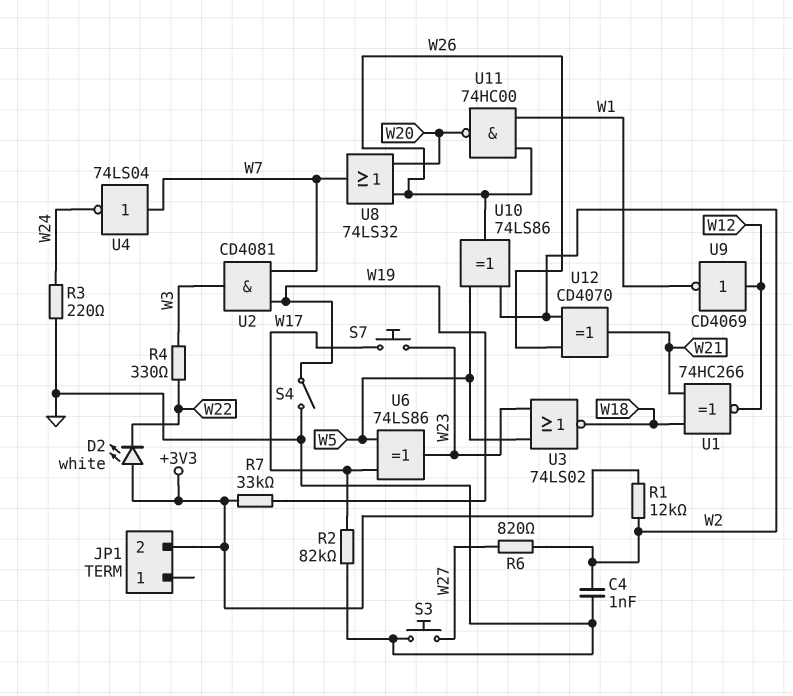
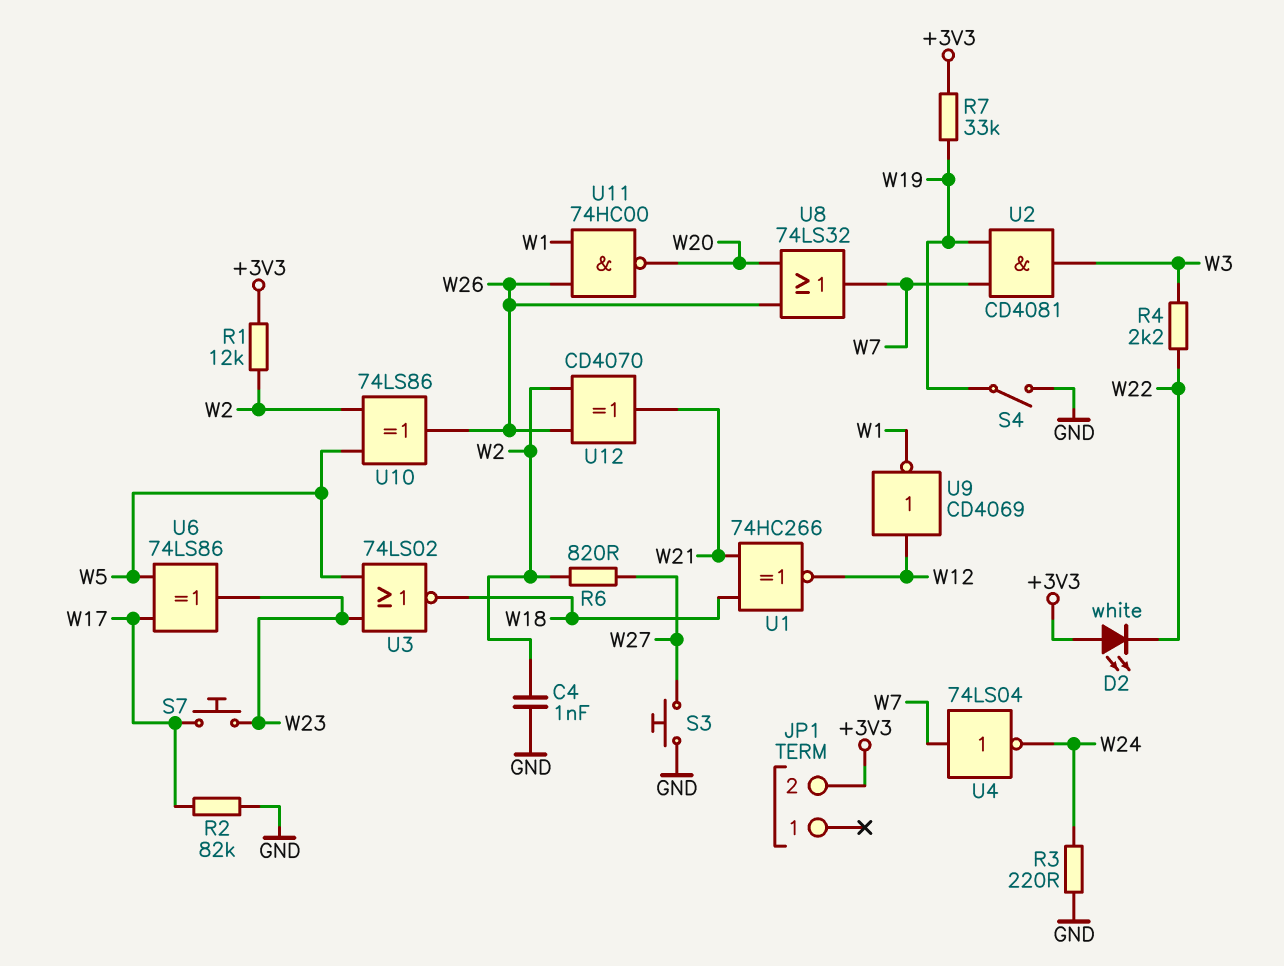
R4: 330 (W3, W22) -> 2.2k (W3, W22)

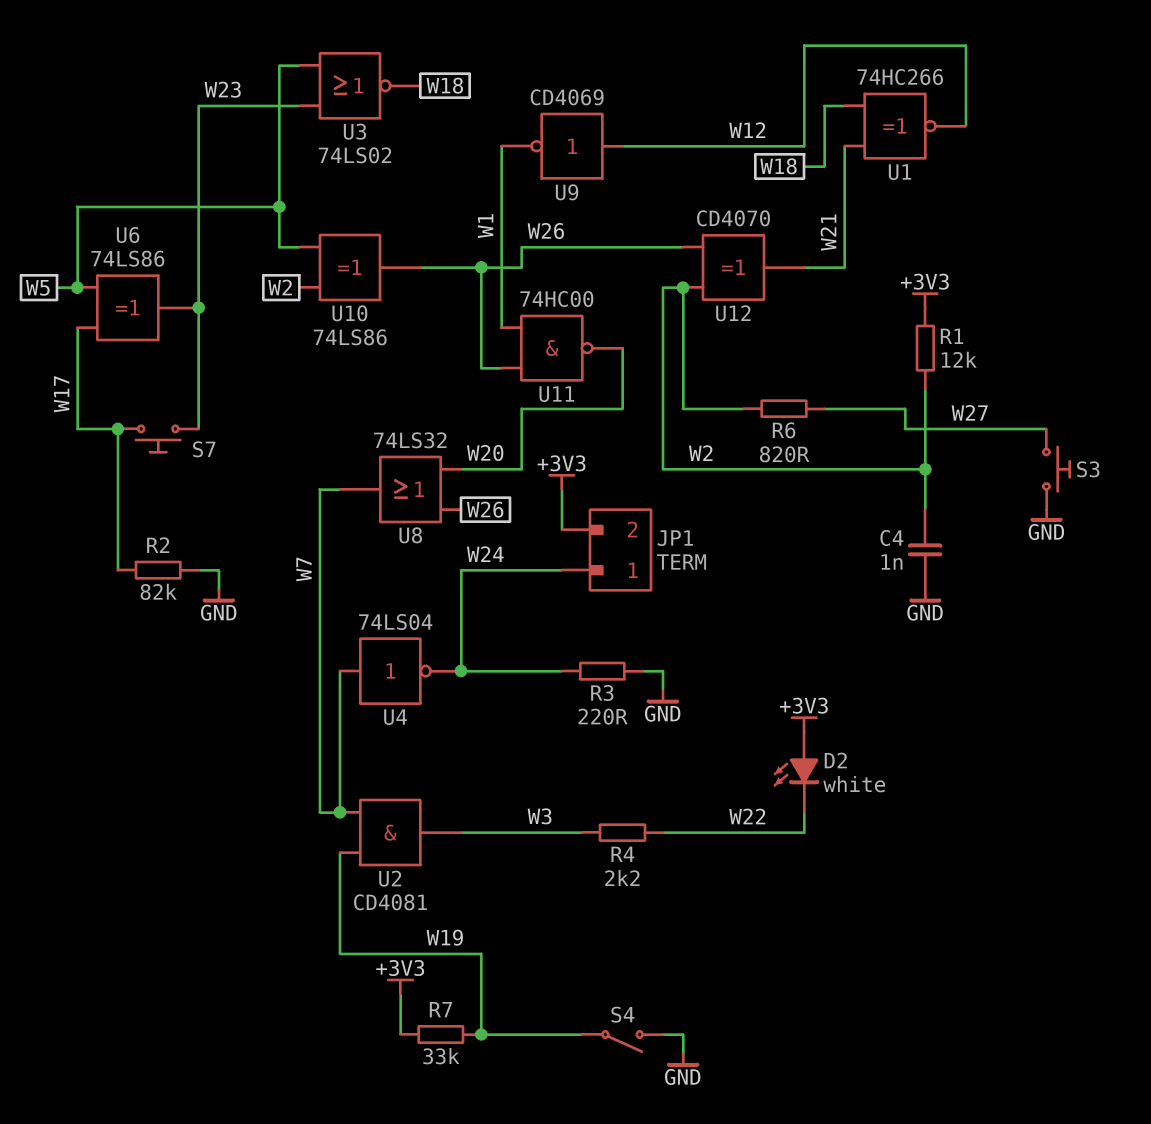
JP1 pin 1: none -> W24

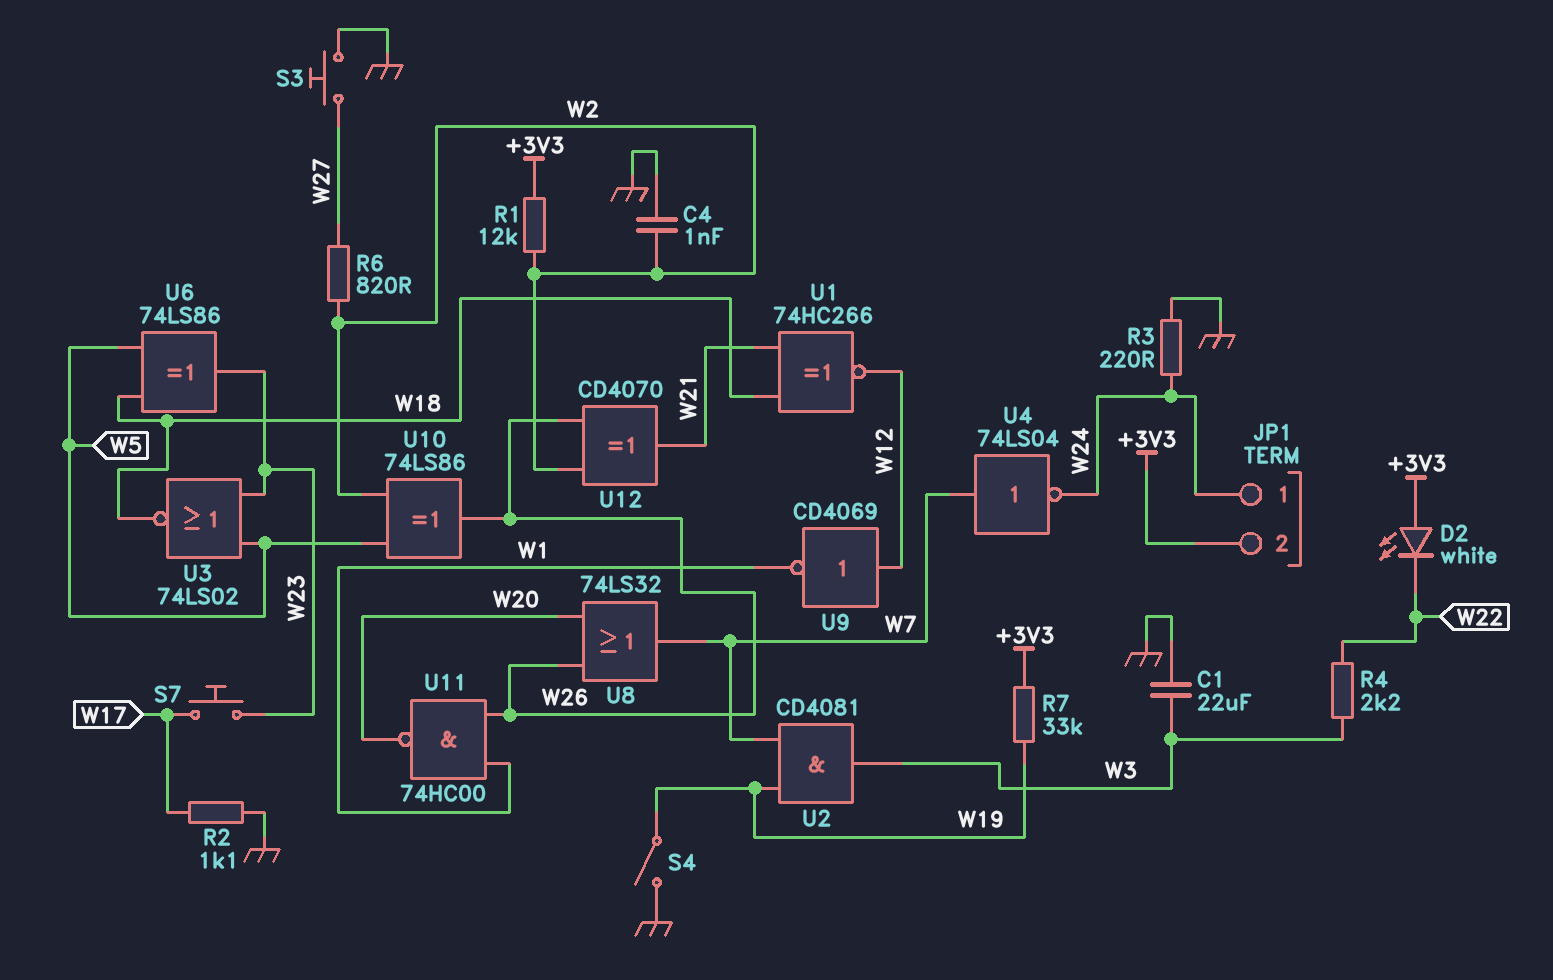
C1: none -> 22uF (GND, W3)
R2: 82k (GND, W17) -> 1.1k (GND, W17)
U6: XOR 74LS86 (in W5, in W17, out W23) -> XOR 74LS86 (in W5, in W18, out W23)

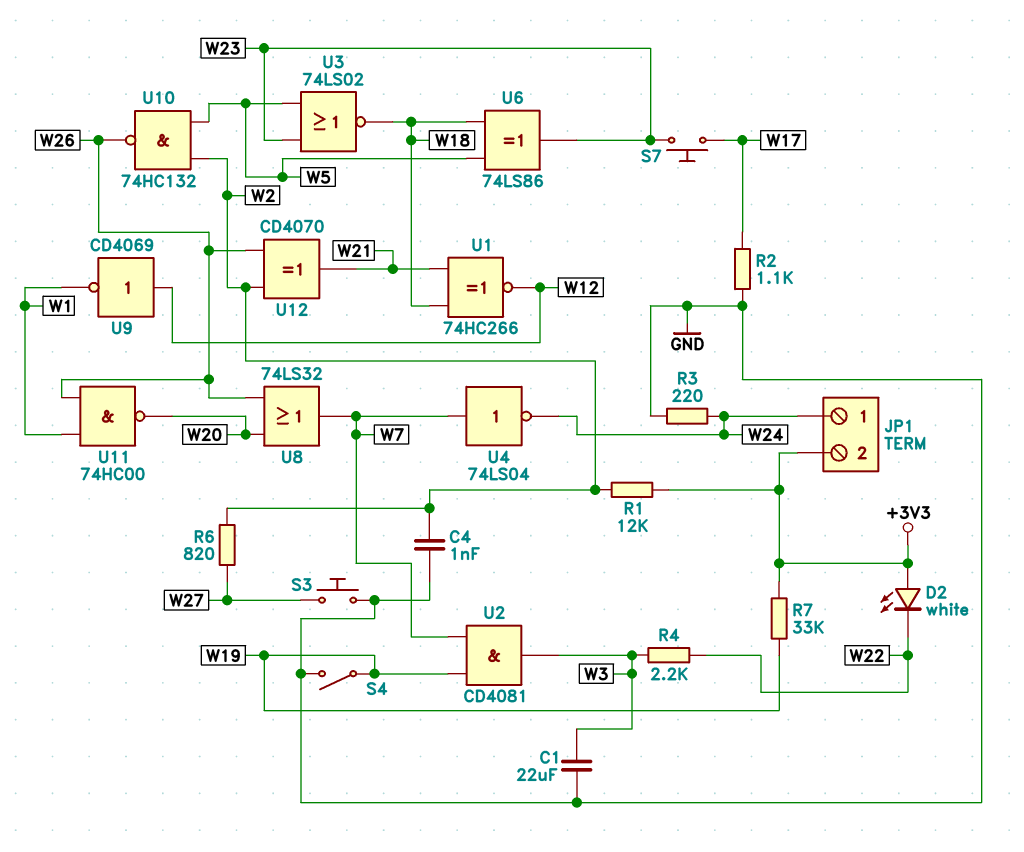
U10: XOR 74LS86 (in W2, in W5, out W26) -> NAND 74HC132 (in W2, in W5, out W26)

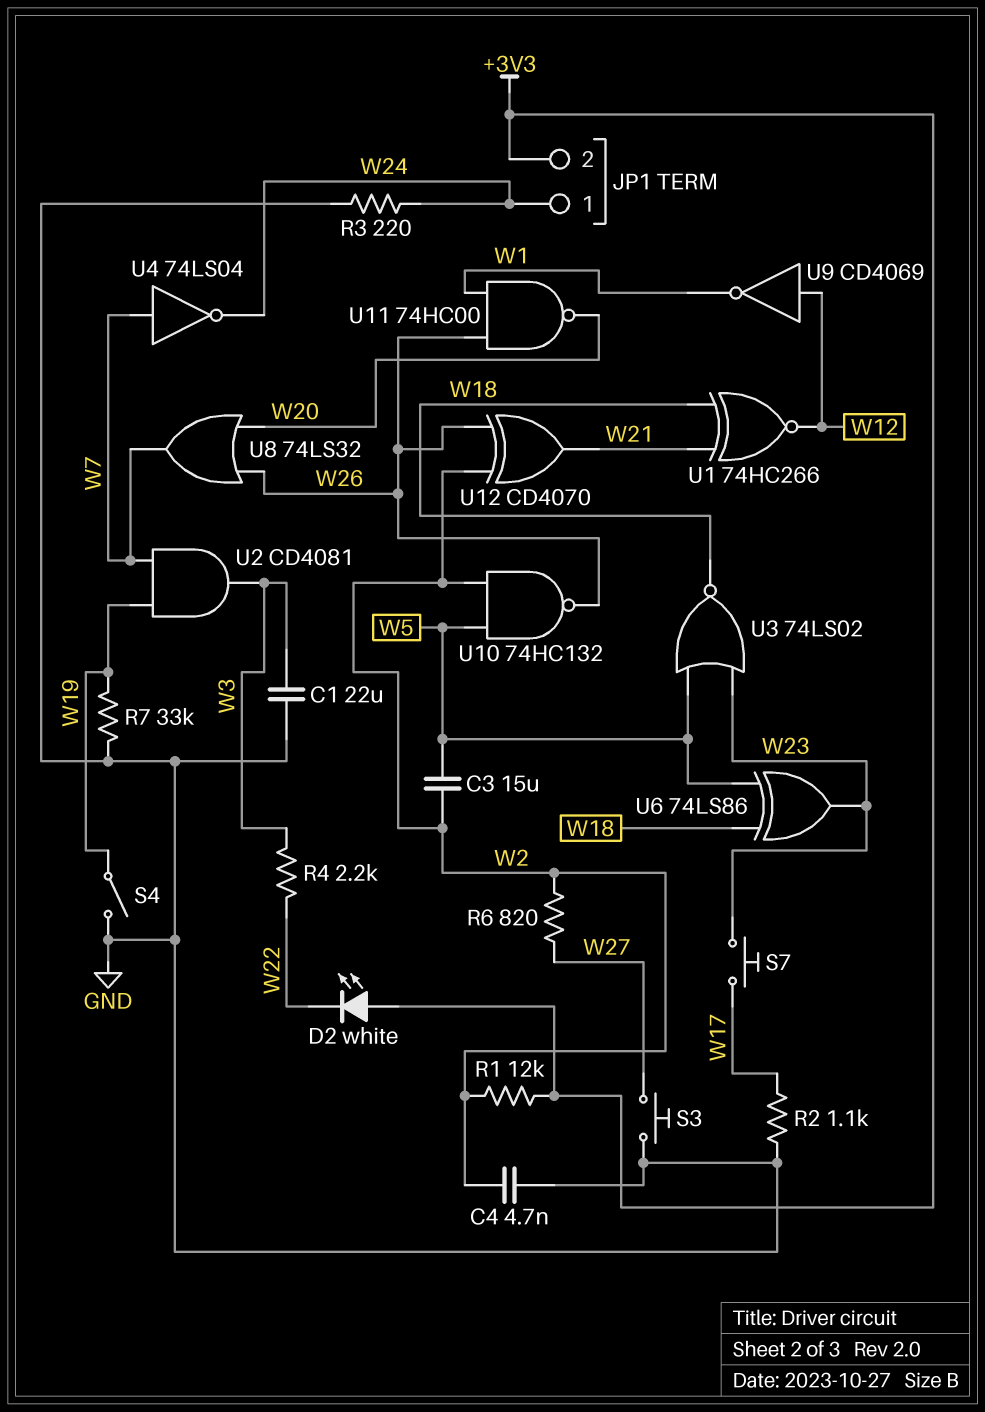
C3: none -> 15uF (W2, W5)
C4: 1nF (GND, W2) -> 4.7nF (GND, W2)
R7: 33k (+3V3, W19) -> 33k (GND, W19)

